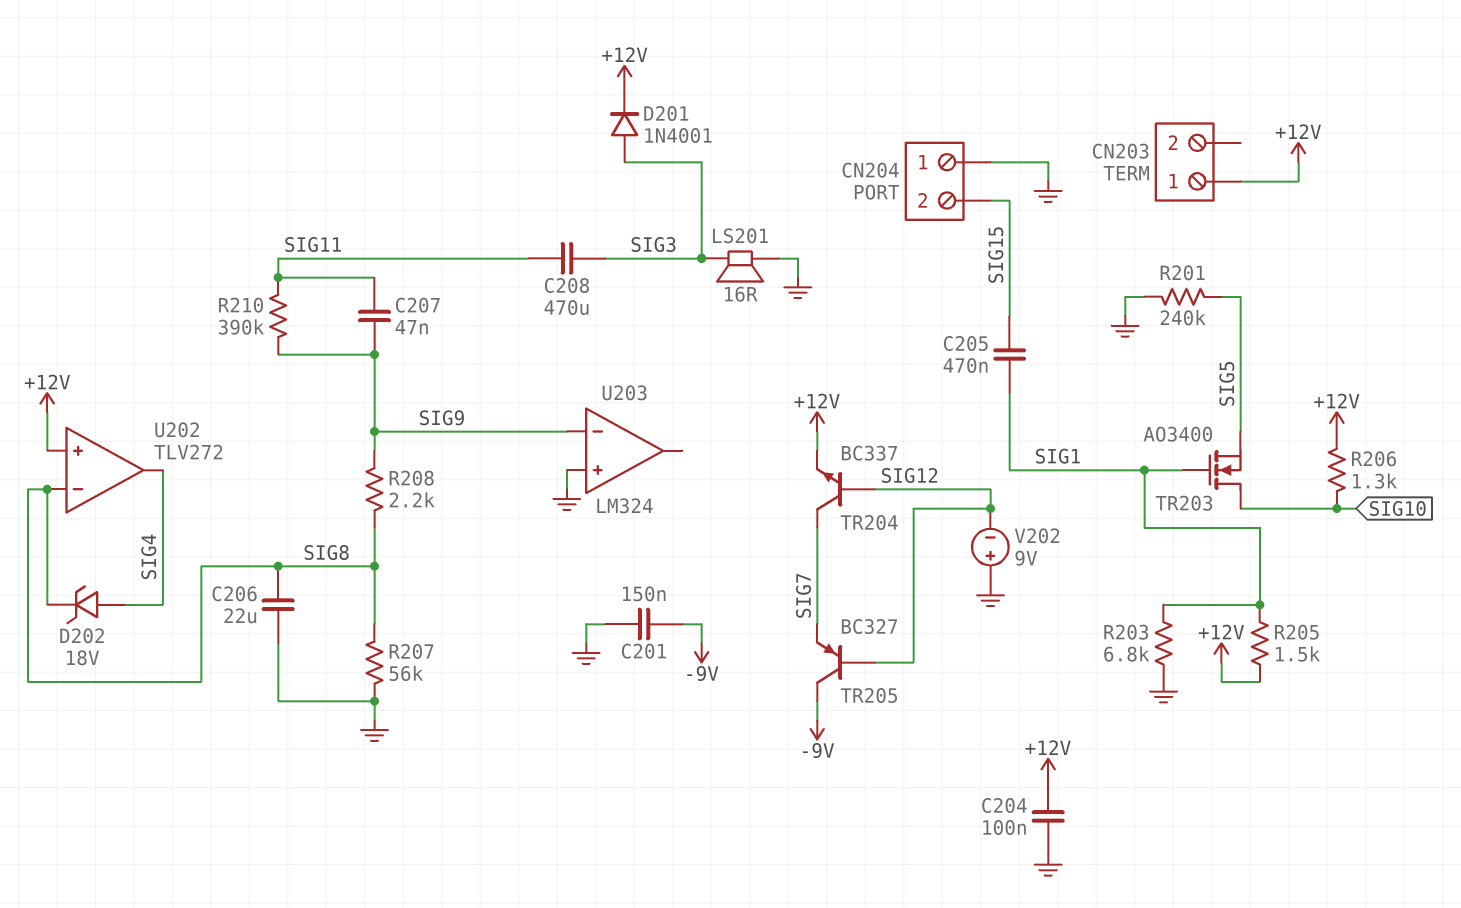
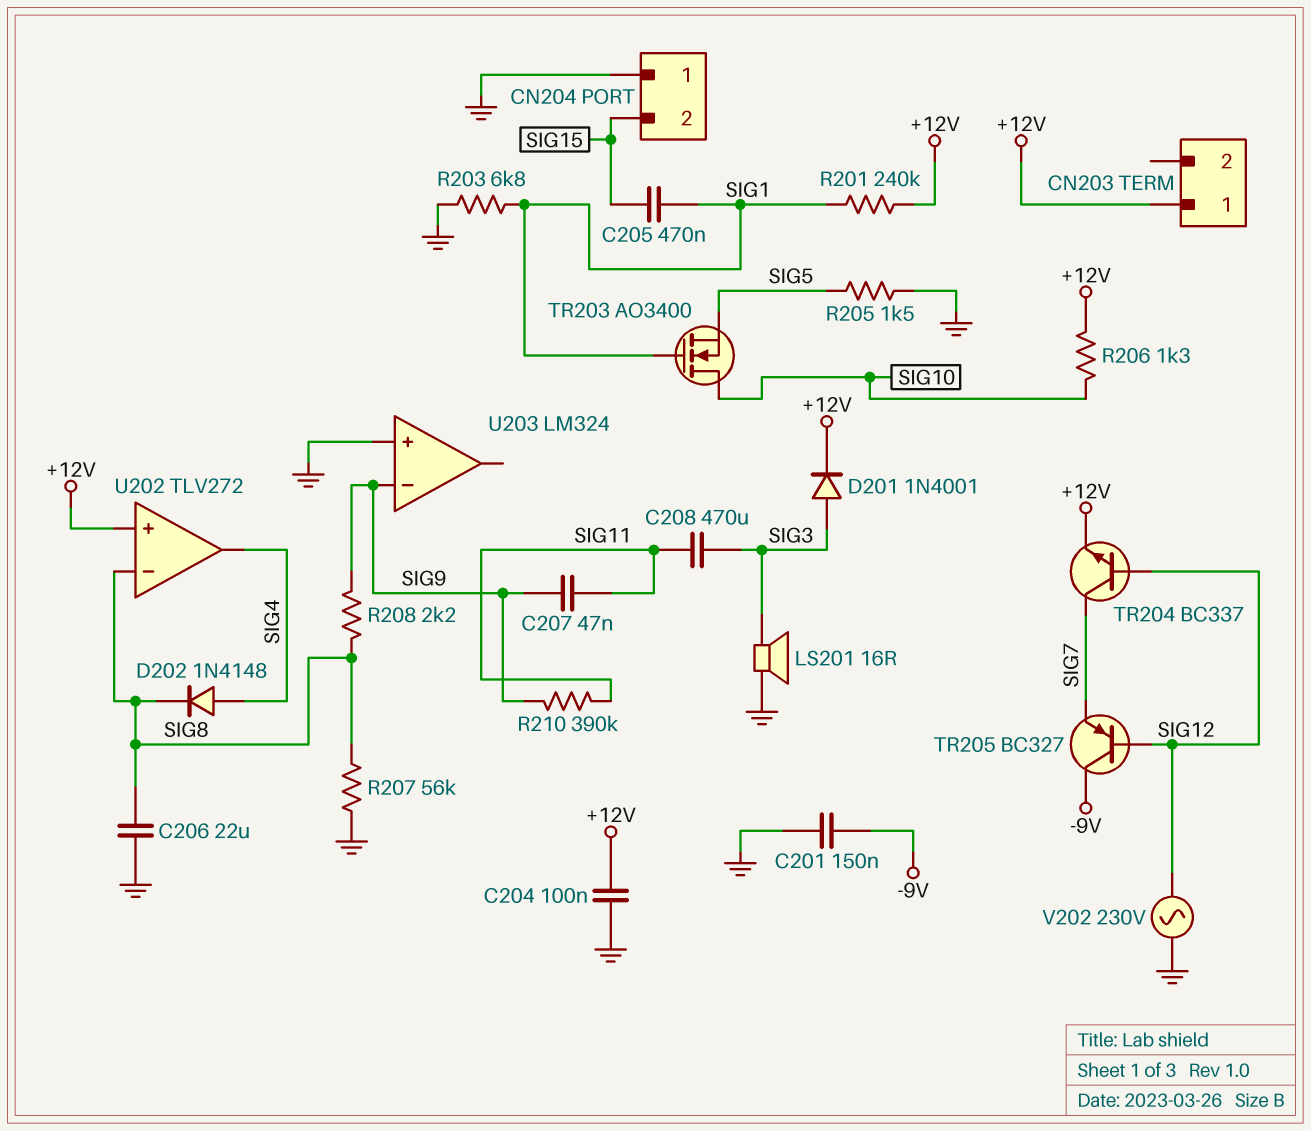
D202: zener 18V (A SIG4, K SIG8) -> diode 1N4148 (A SIG4, K SIG8)
R201: 240k (GND, SIG5) -> 240k (+12V, SIG1)
R205: 1.5k (+12V, SIG1) -> 1.5k (GND, SIG5)
V202: 9V (plus GND, minus SIG12) -> AC 230V (GND, SIG12)

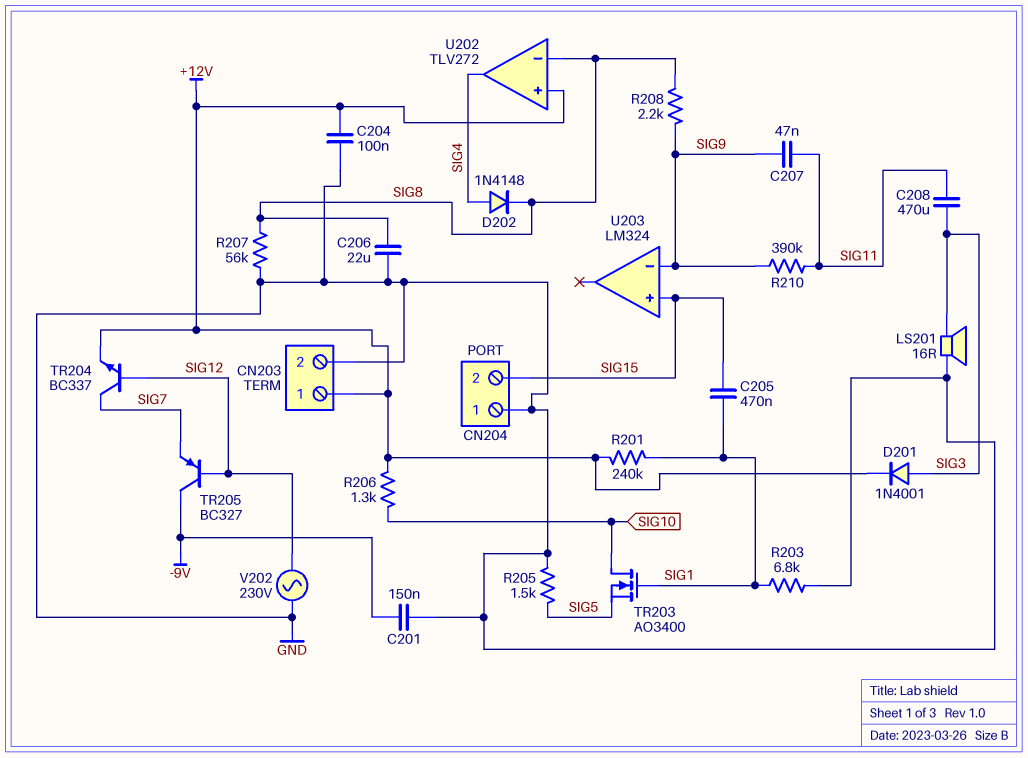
CN203 pin 2: none -> GND
U203 pin in+: GND -> SIG15

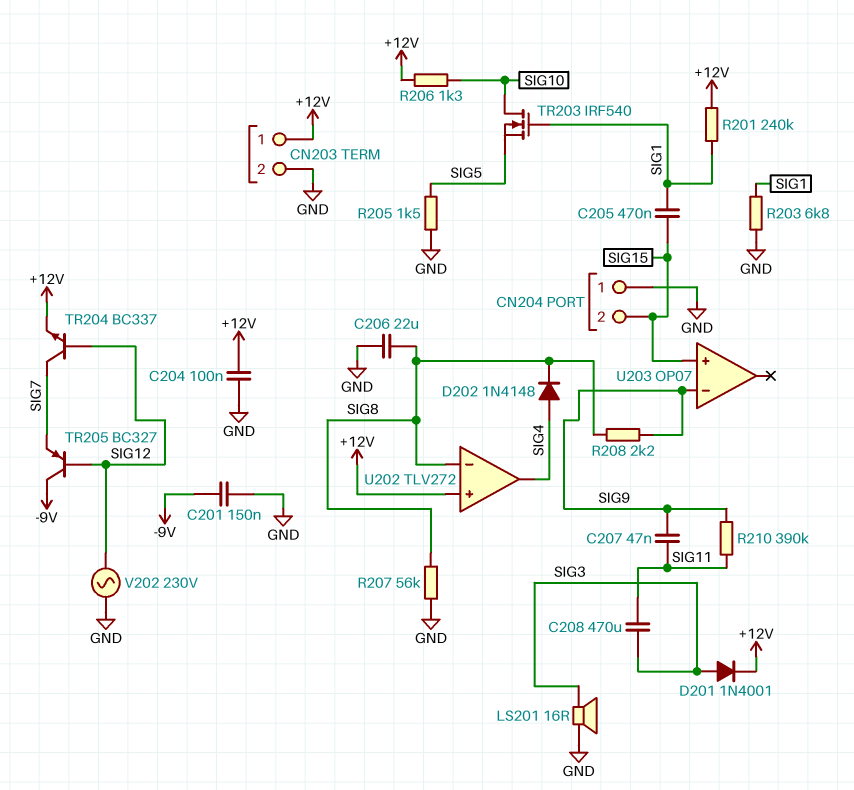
TR203: NMOS AO3400 (G SIG1, D SIG10, S SIG5) -> NMOS IRF540 (G SIG1, D SIG10, S SIG5)
U203: LM324 -> OP07

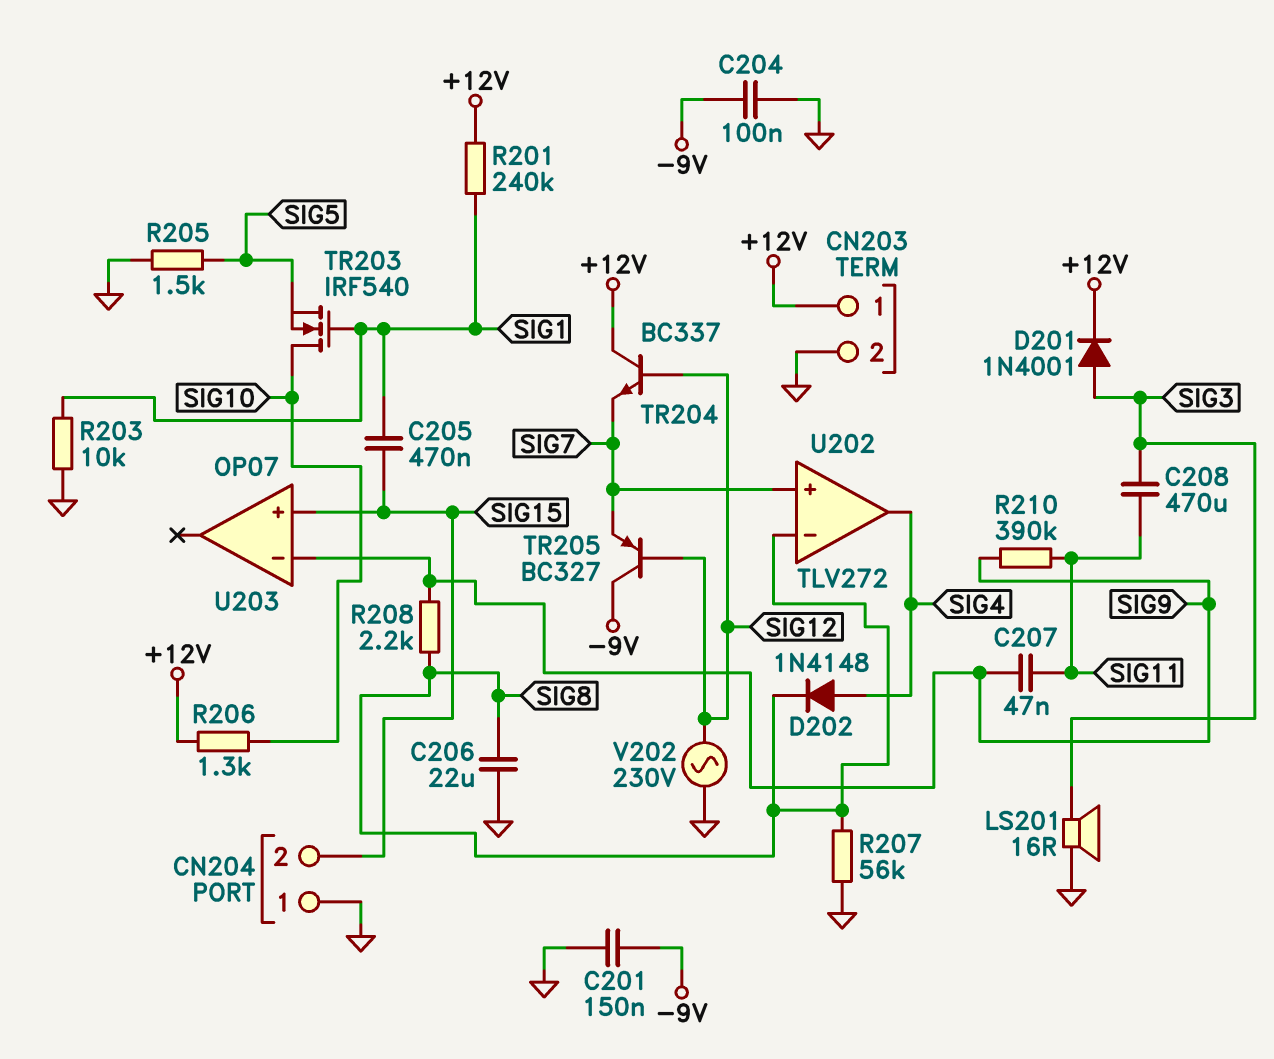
C204: 100nF (+12V, GND) -> 100nF (-9V, GND)
R203: 6.8k (GND, SIG1) -> 10k (GND, SIG1)
TR204: NPN BC337 (B SIG12, C SIG7, E +12V) -> NPN BC337 (B SIG12, C +12V, E SIG7)
U202 pin in+: +12V -> SIG7

